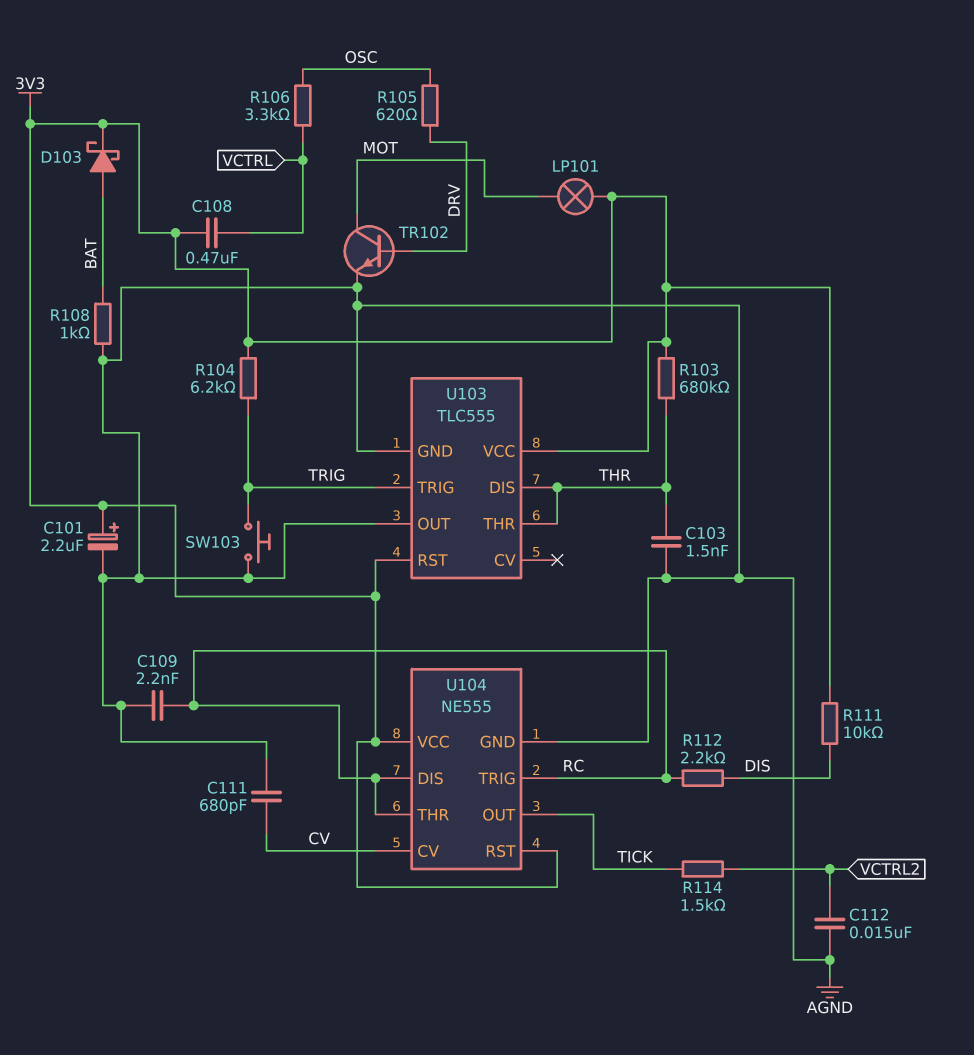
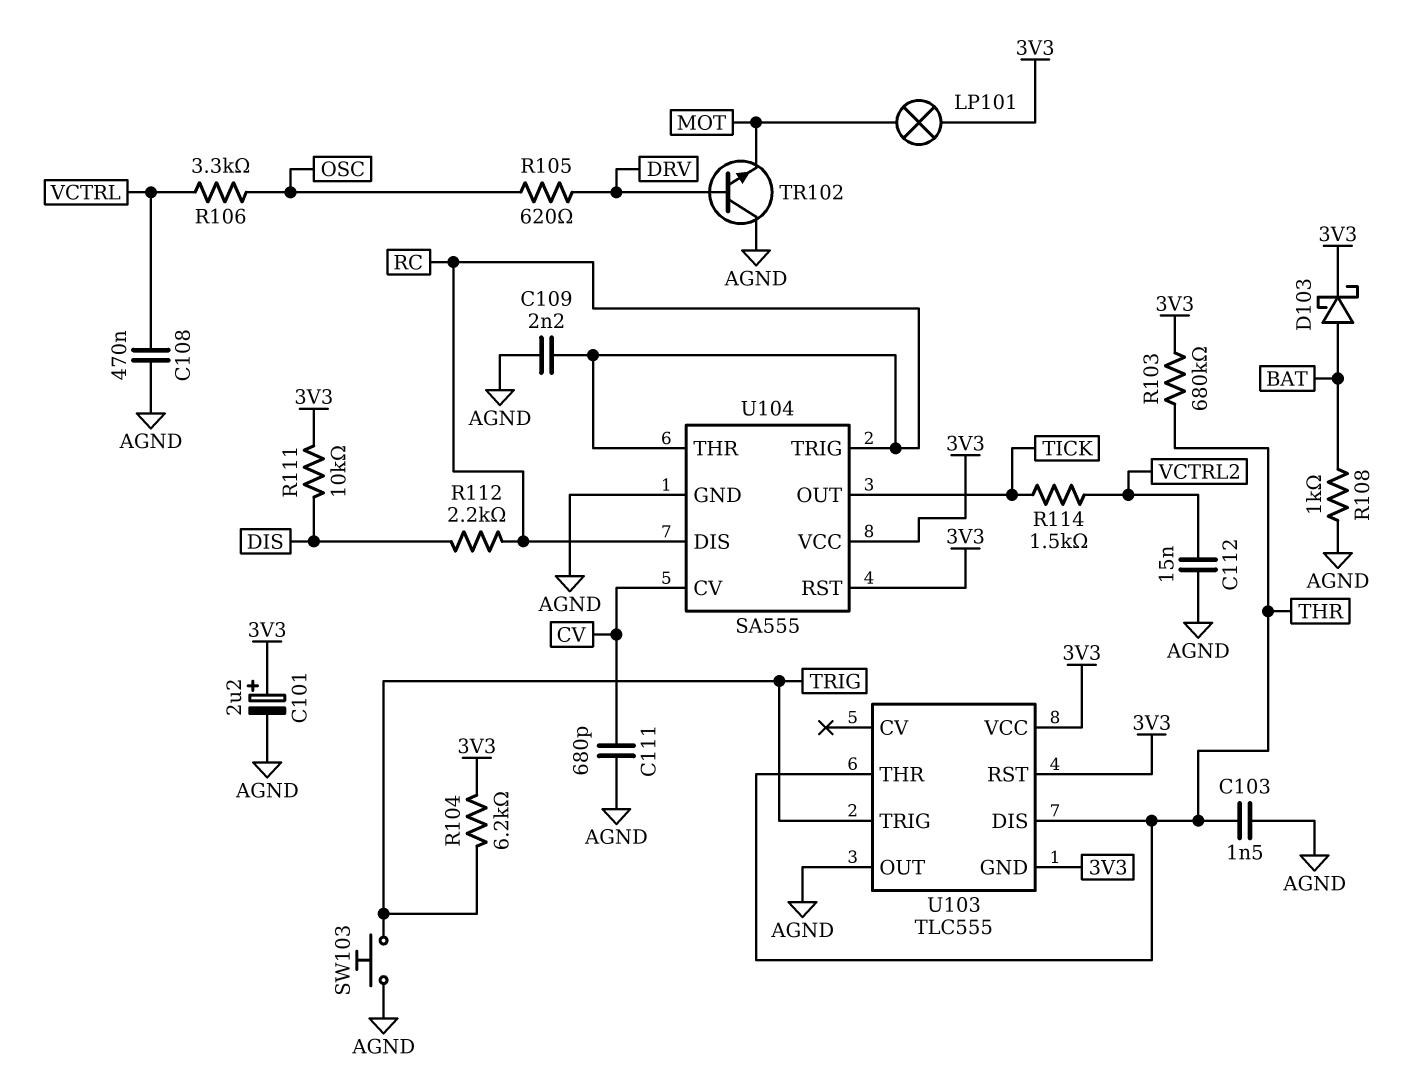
C108: 470nF (3V3, VCTRL) -> 470nF (AGND, VCTRL)
TR102: NPN (B DRV, C MOT, E AGND) -> NPN (B DRV, C AGND, E MOT)
U103 pin GND: AGND -> 3V3
U104: NE555 -> SA555

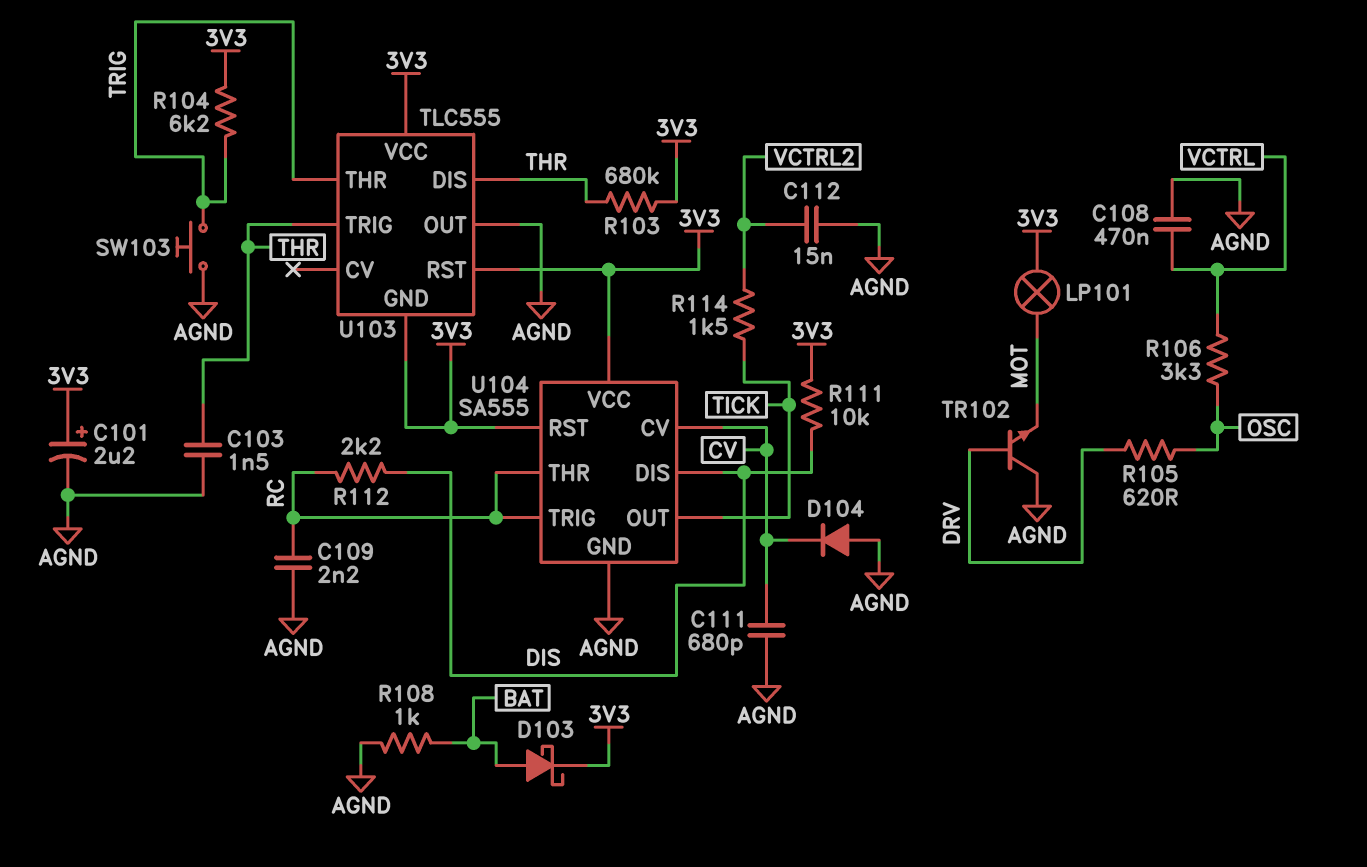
D104: none -> diode (A AGND, K CV)
U103 pin THR: THR -> TRIG
U103 pin TRIG: TRIG -> THR
U104 pin DIS: RC -> DIS

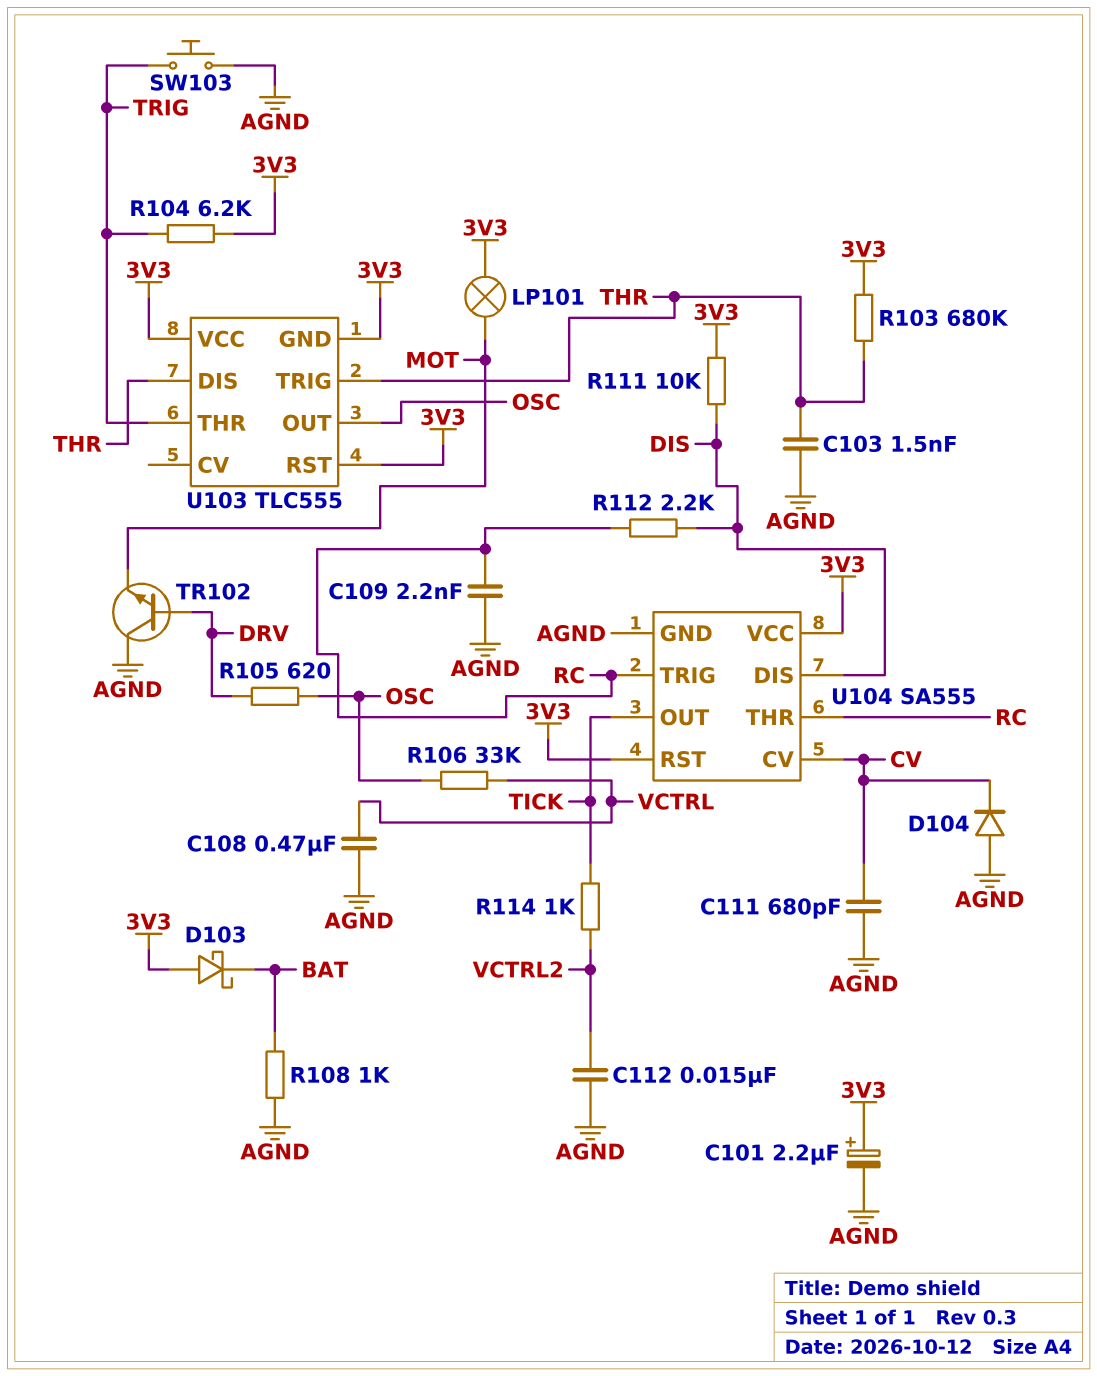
D103: schottky (A BAT, K 3V3) -> schottky (A 3V3, K BAT)
R106: 3.3k (OSC, VCTRL) -> 33k (OSC, VCTRL)
R114: 1.5k (TICK, VCTRL2) -> 1k (TICK, VCTRL2)
U103 pin OUT: AGND -> OSC

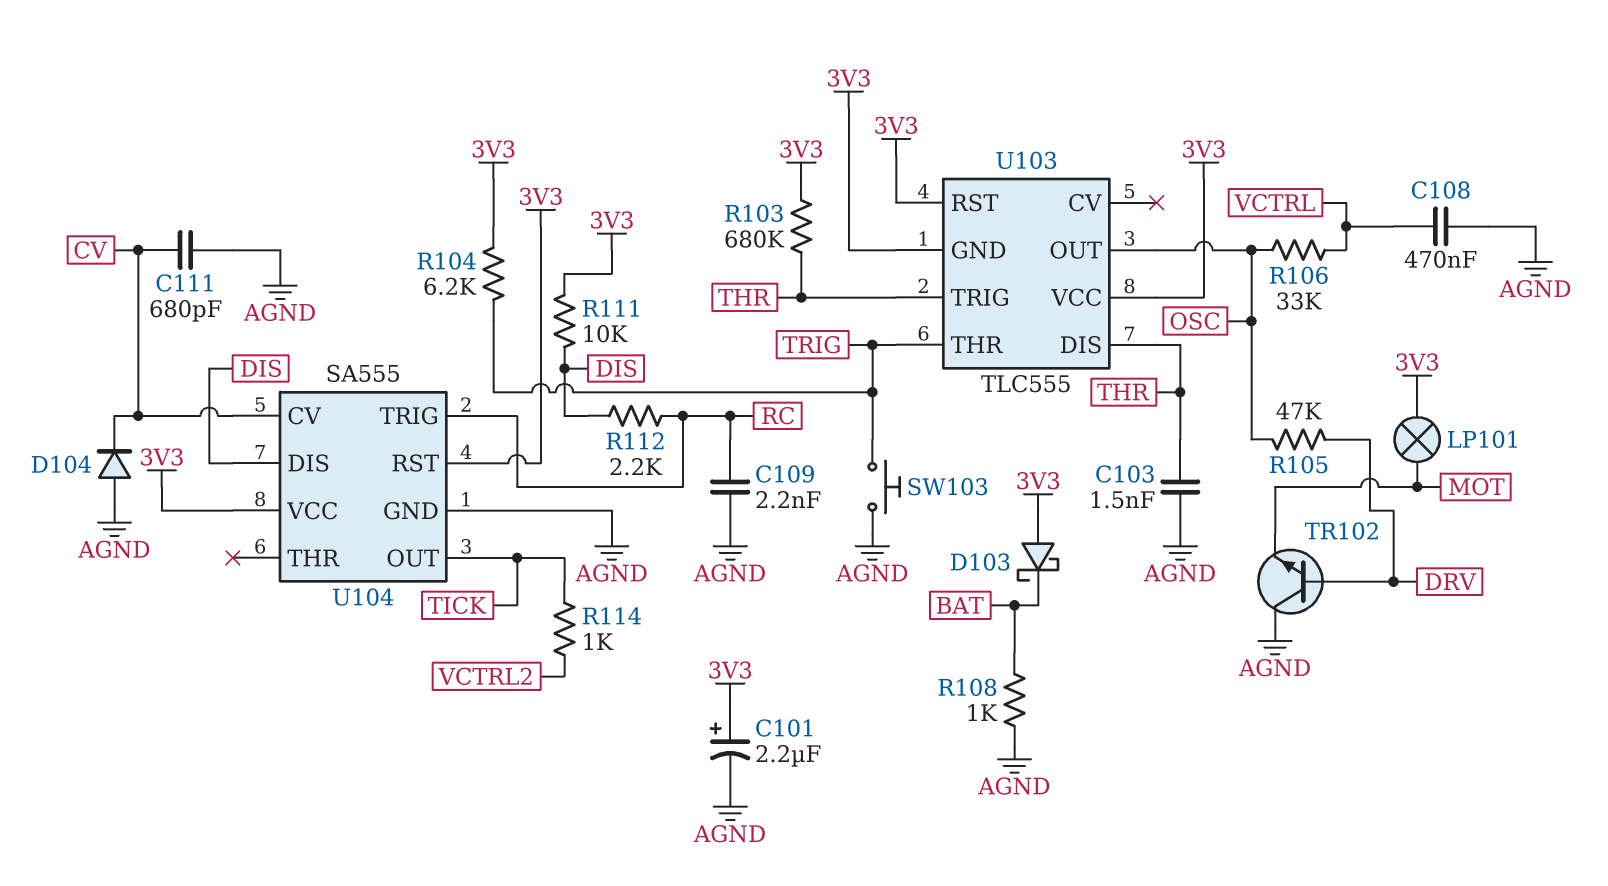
C112: 15nF (AGND, VCTRL2) -> none
R105: 620 (DRV, OSC) -> 47k (DRV, OSC)
U104 pin THR: RC -> none

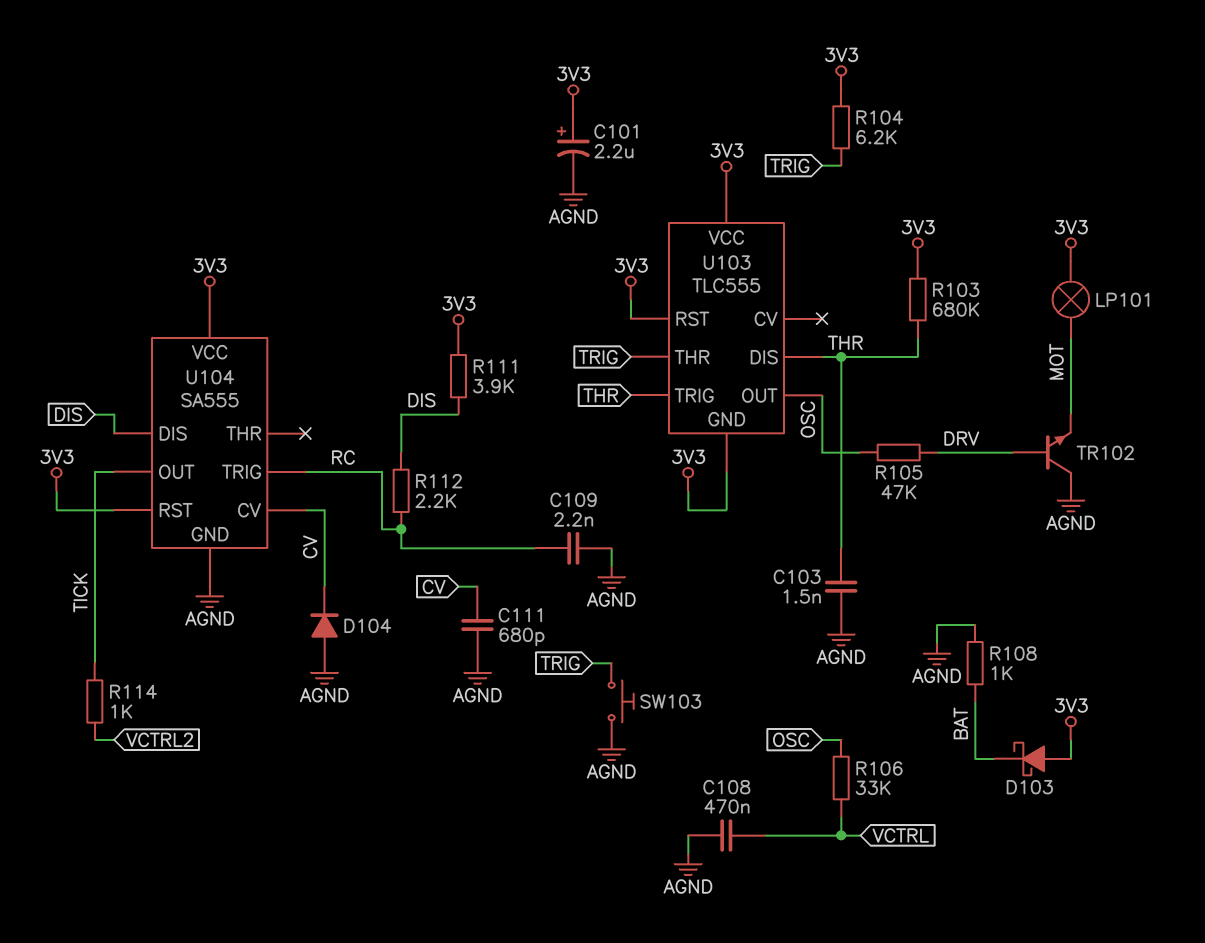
R111: 10k (3V3, DIS) -> 3.9k (3V3, DIS)

